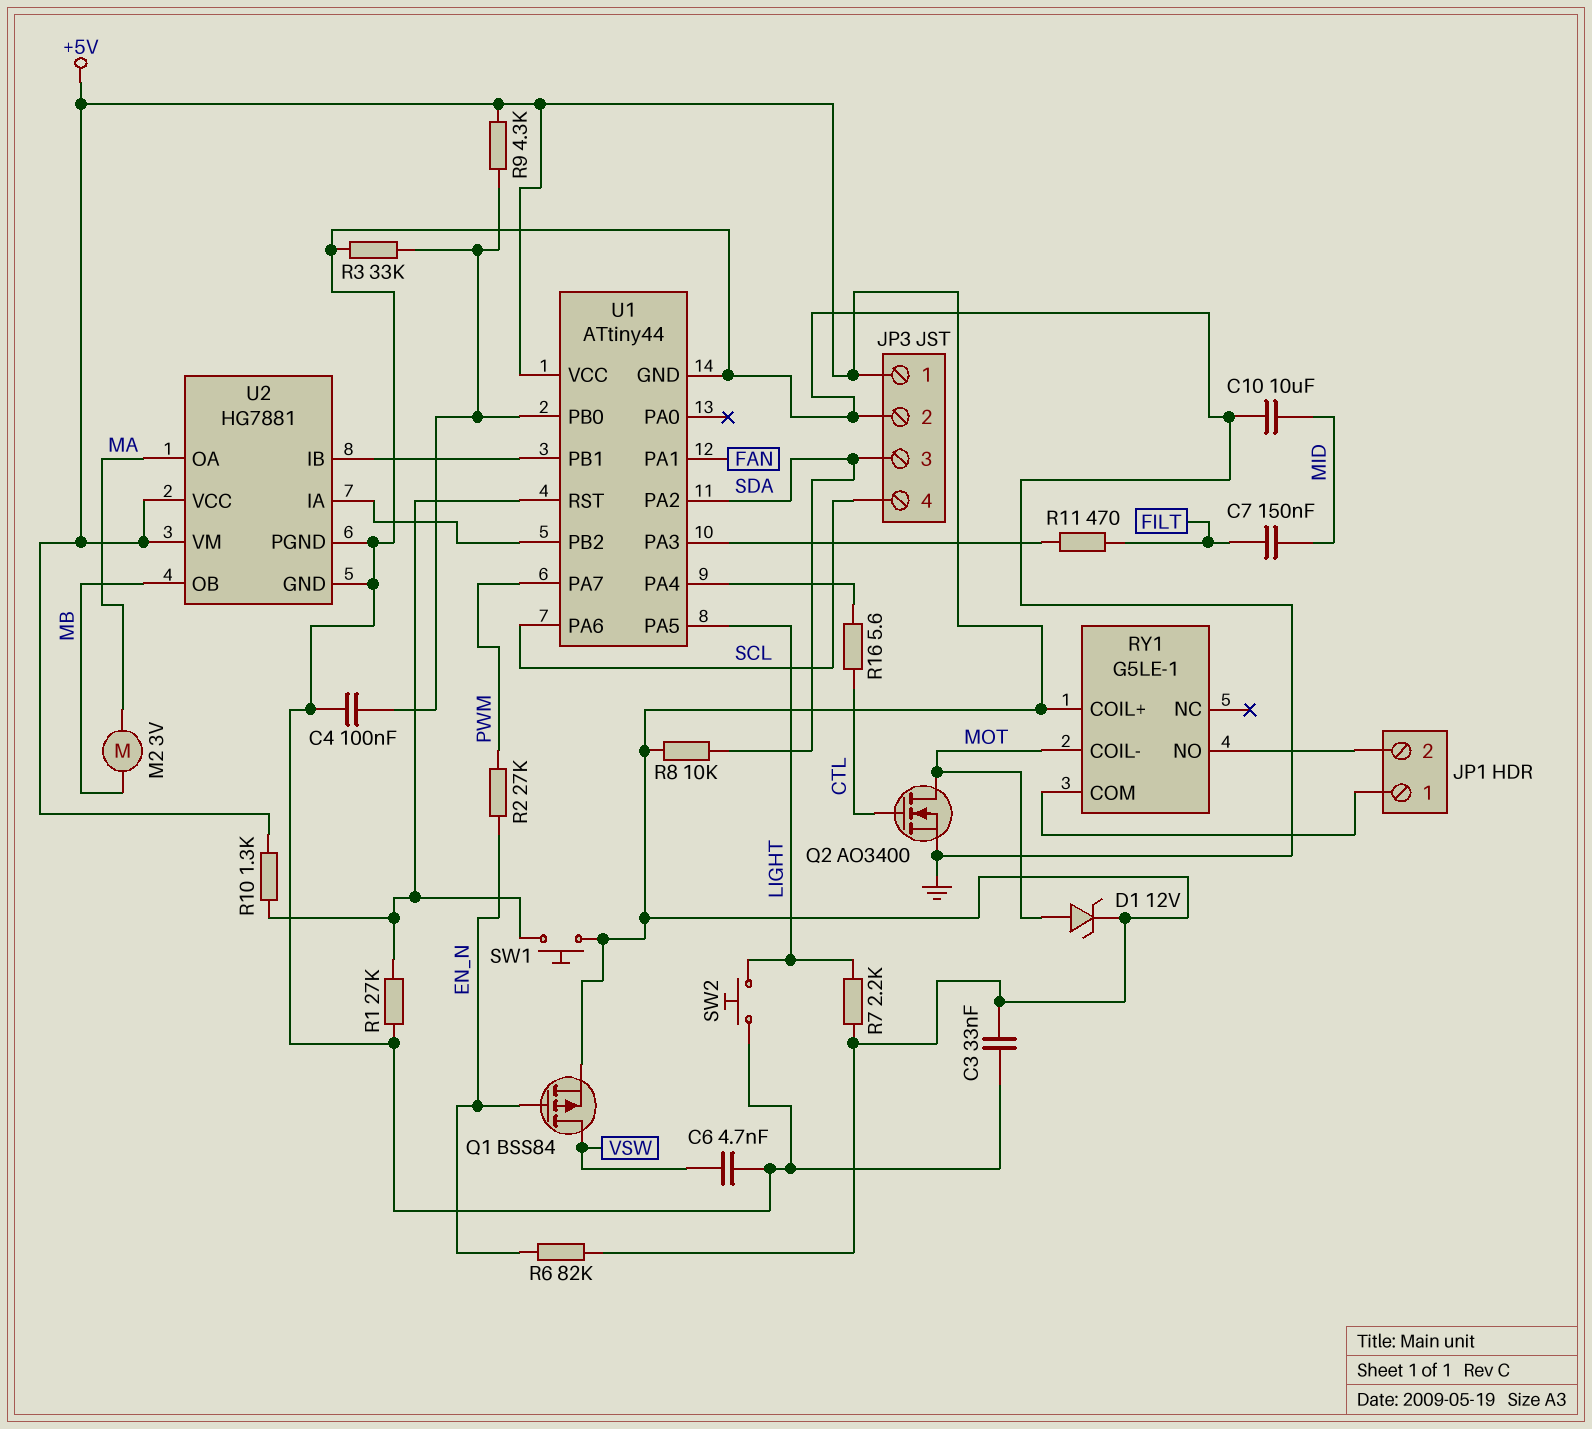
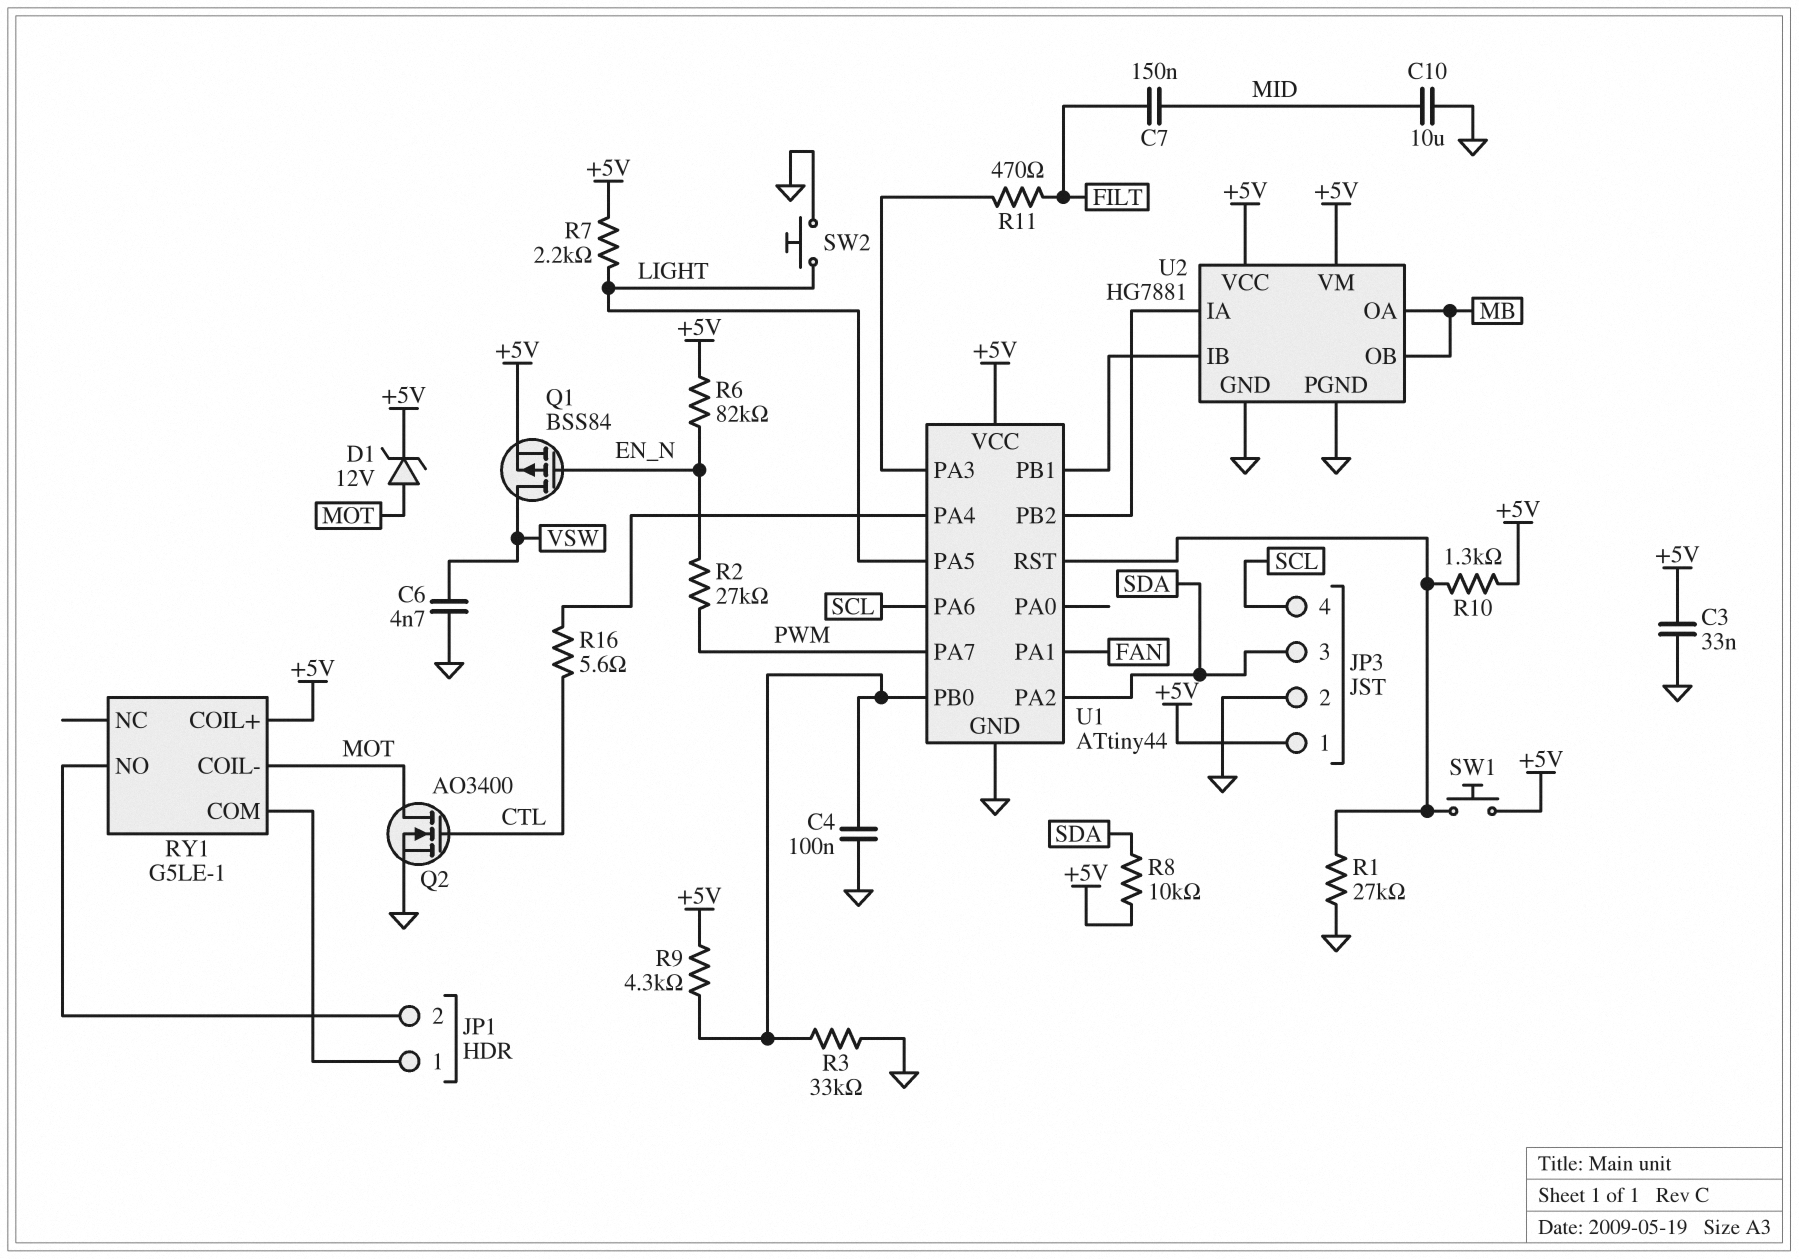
M2: motor 3V (MA, MB) -> none
U2 pin OA: MA -> MB

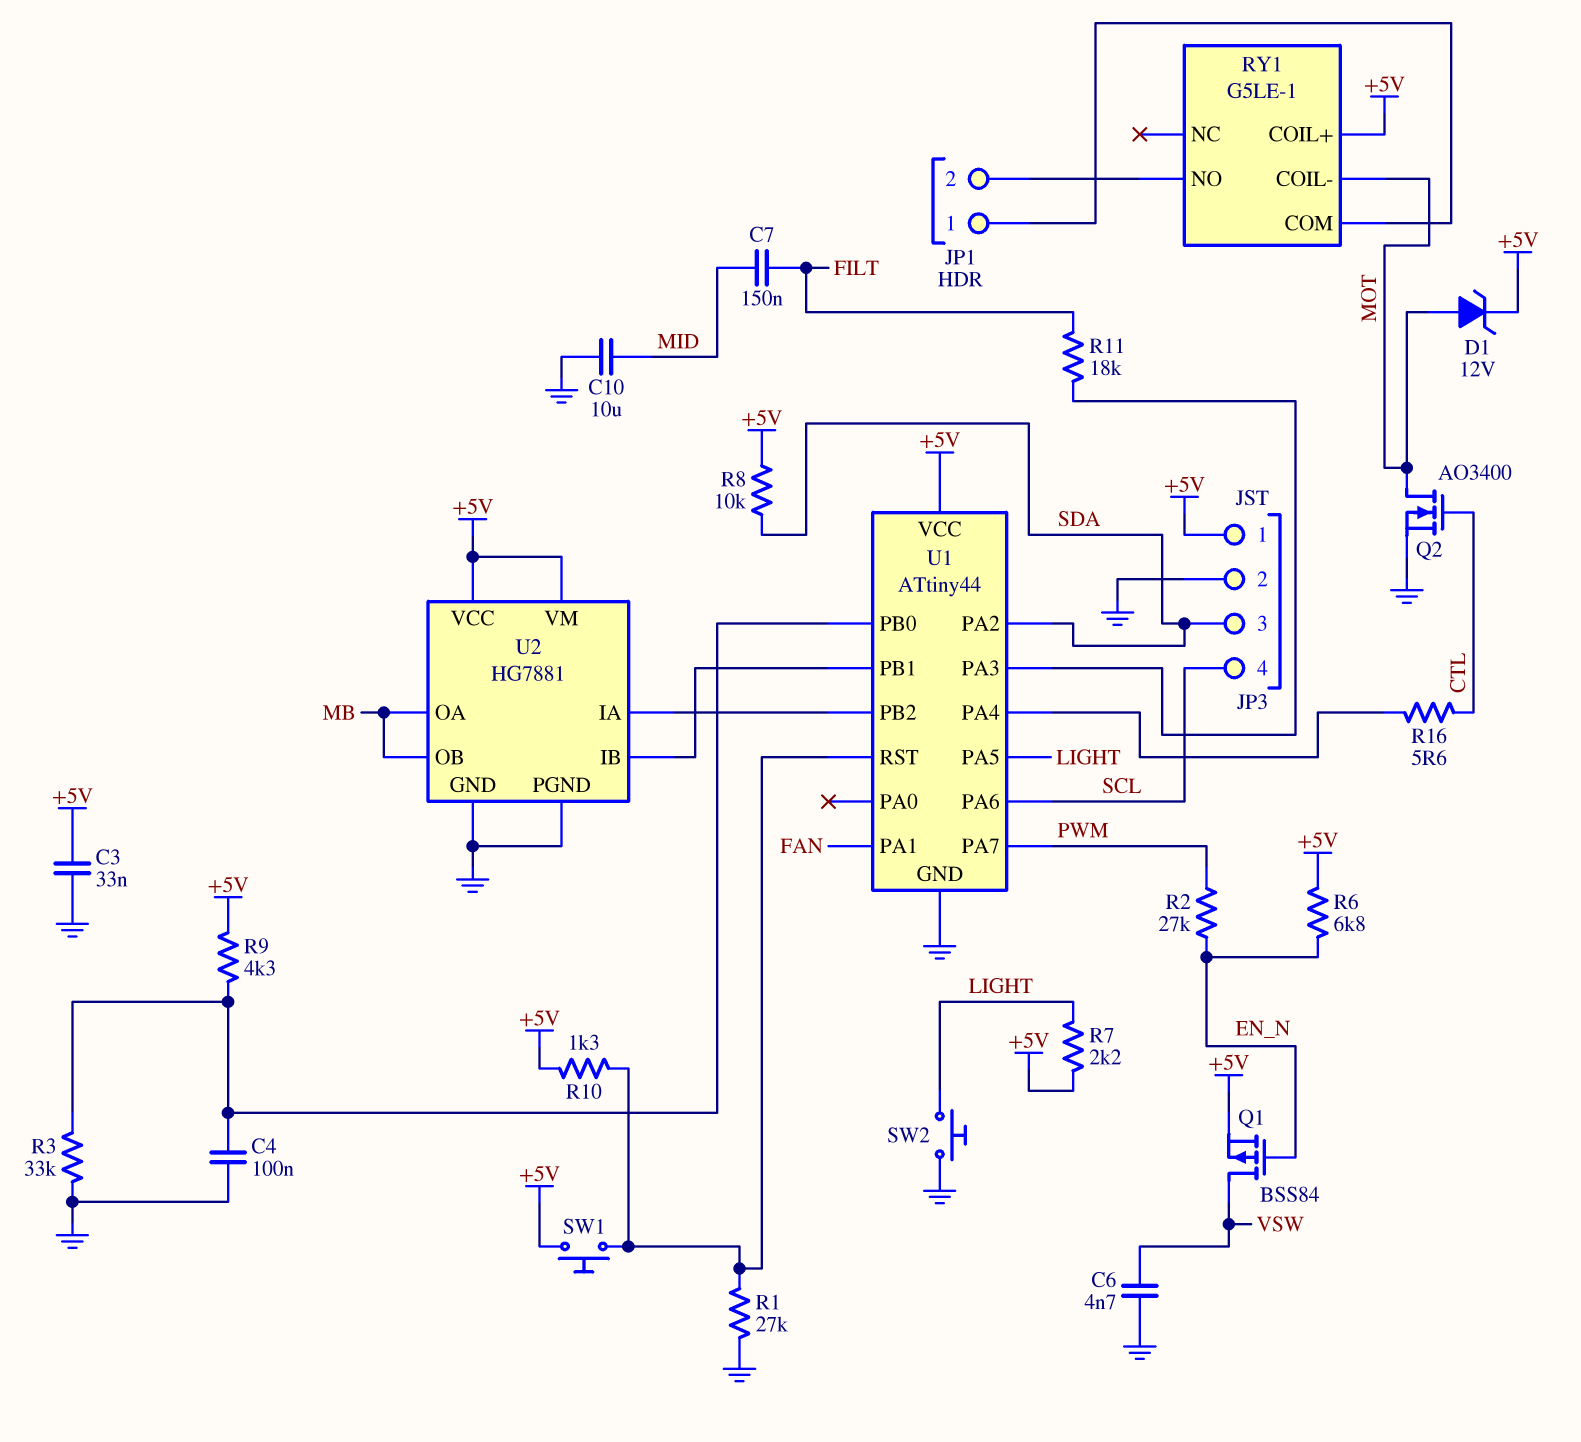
R6: 82k (+5V, EN_N) -> 6.8k (+5V, EN_N)
R11: 470 (FILT, U1/PA3) -> 18k (FILT, U1/PA3)

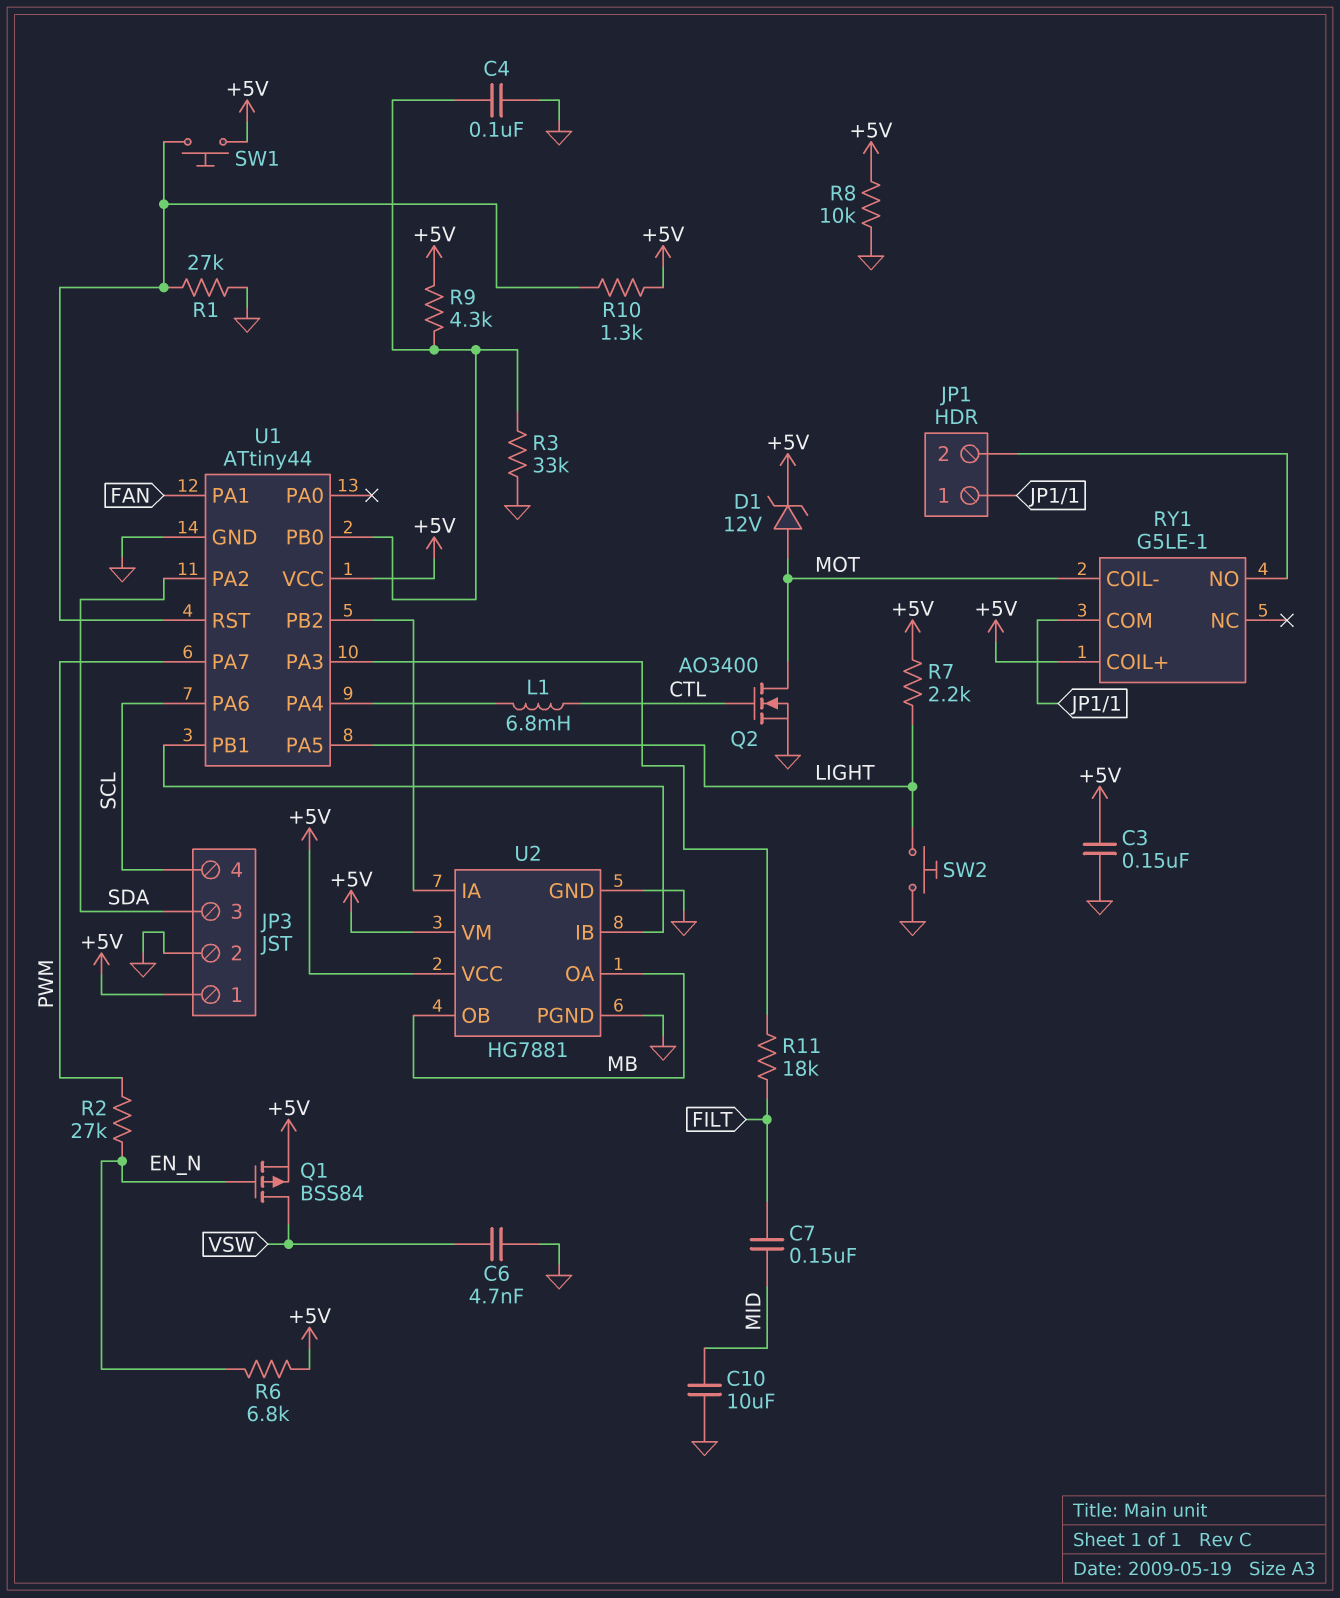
C3: 33nF (+5V, GND) -> 150nF (+5V, GND)
L1: none -> 6.8mH (CTL, U1/PA4)
R8: 10k (+5V, SDA) -> 10k (+5V, GND)
R16: 5.6 (CTL, U1/PA4) -> none

